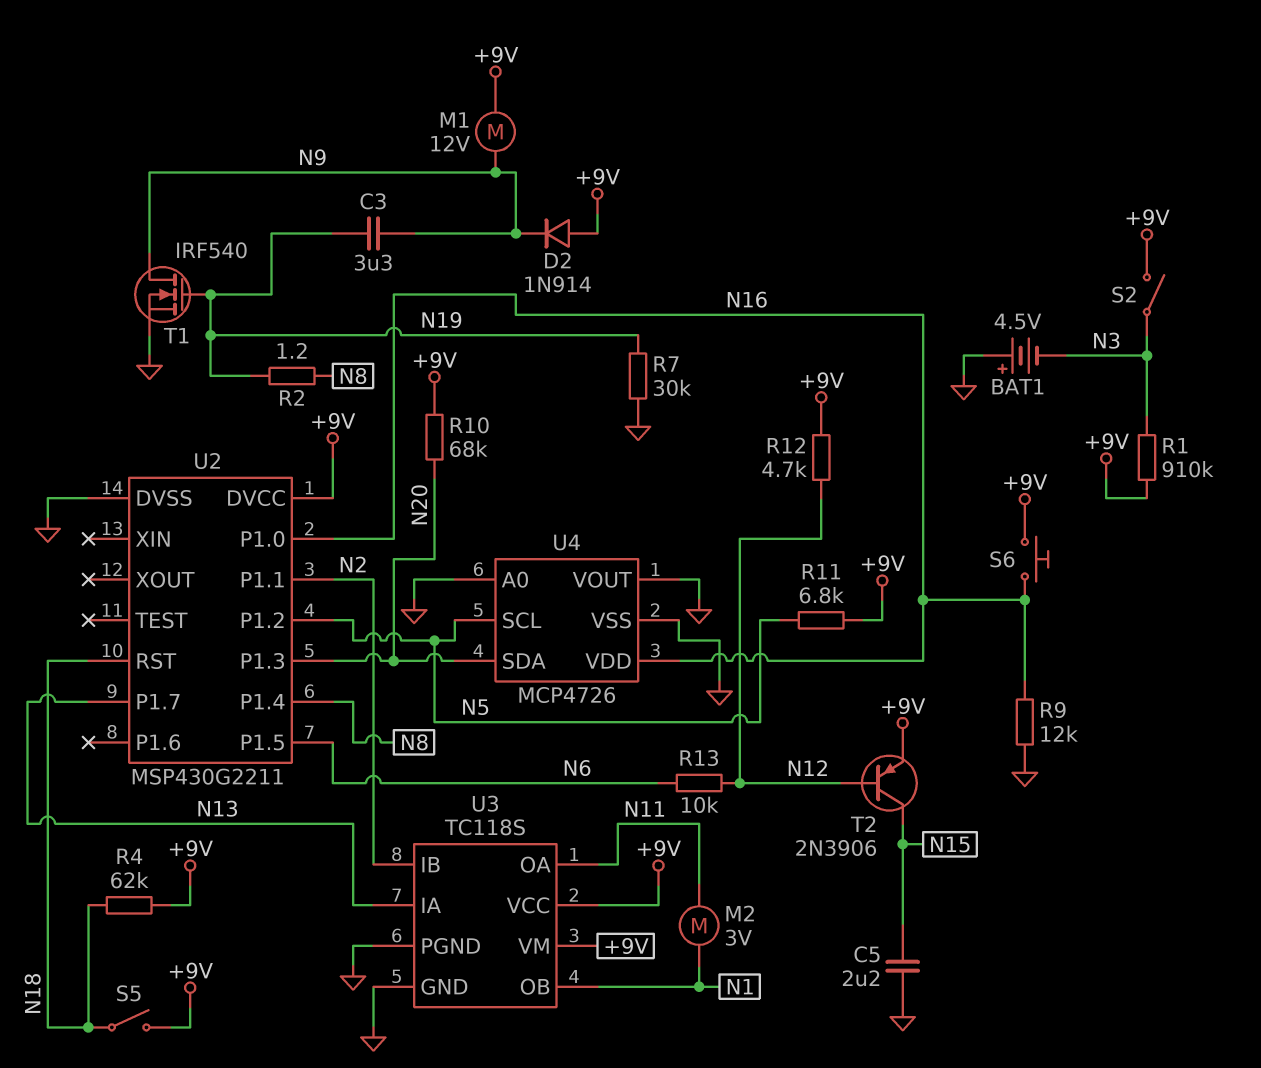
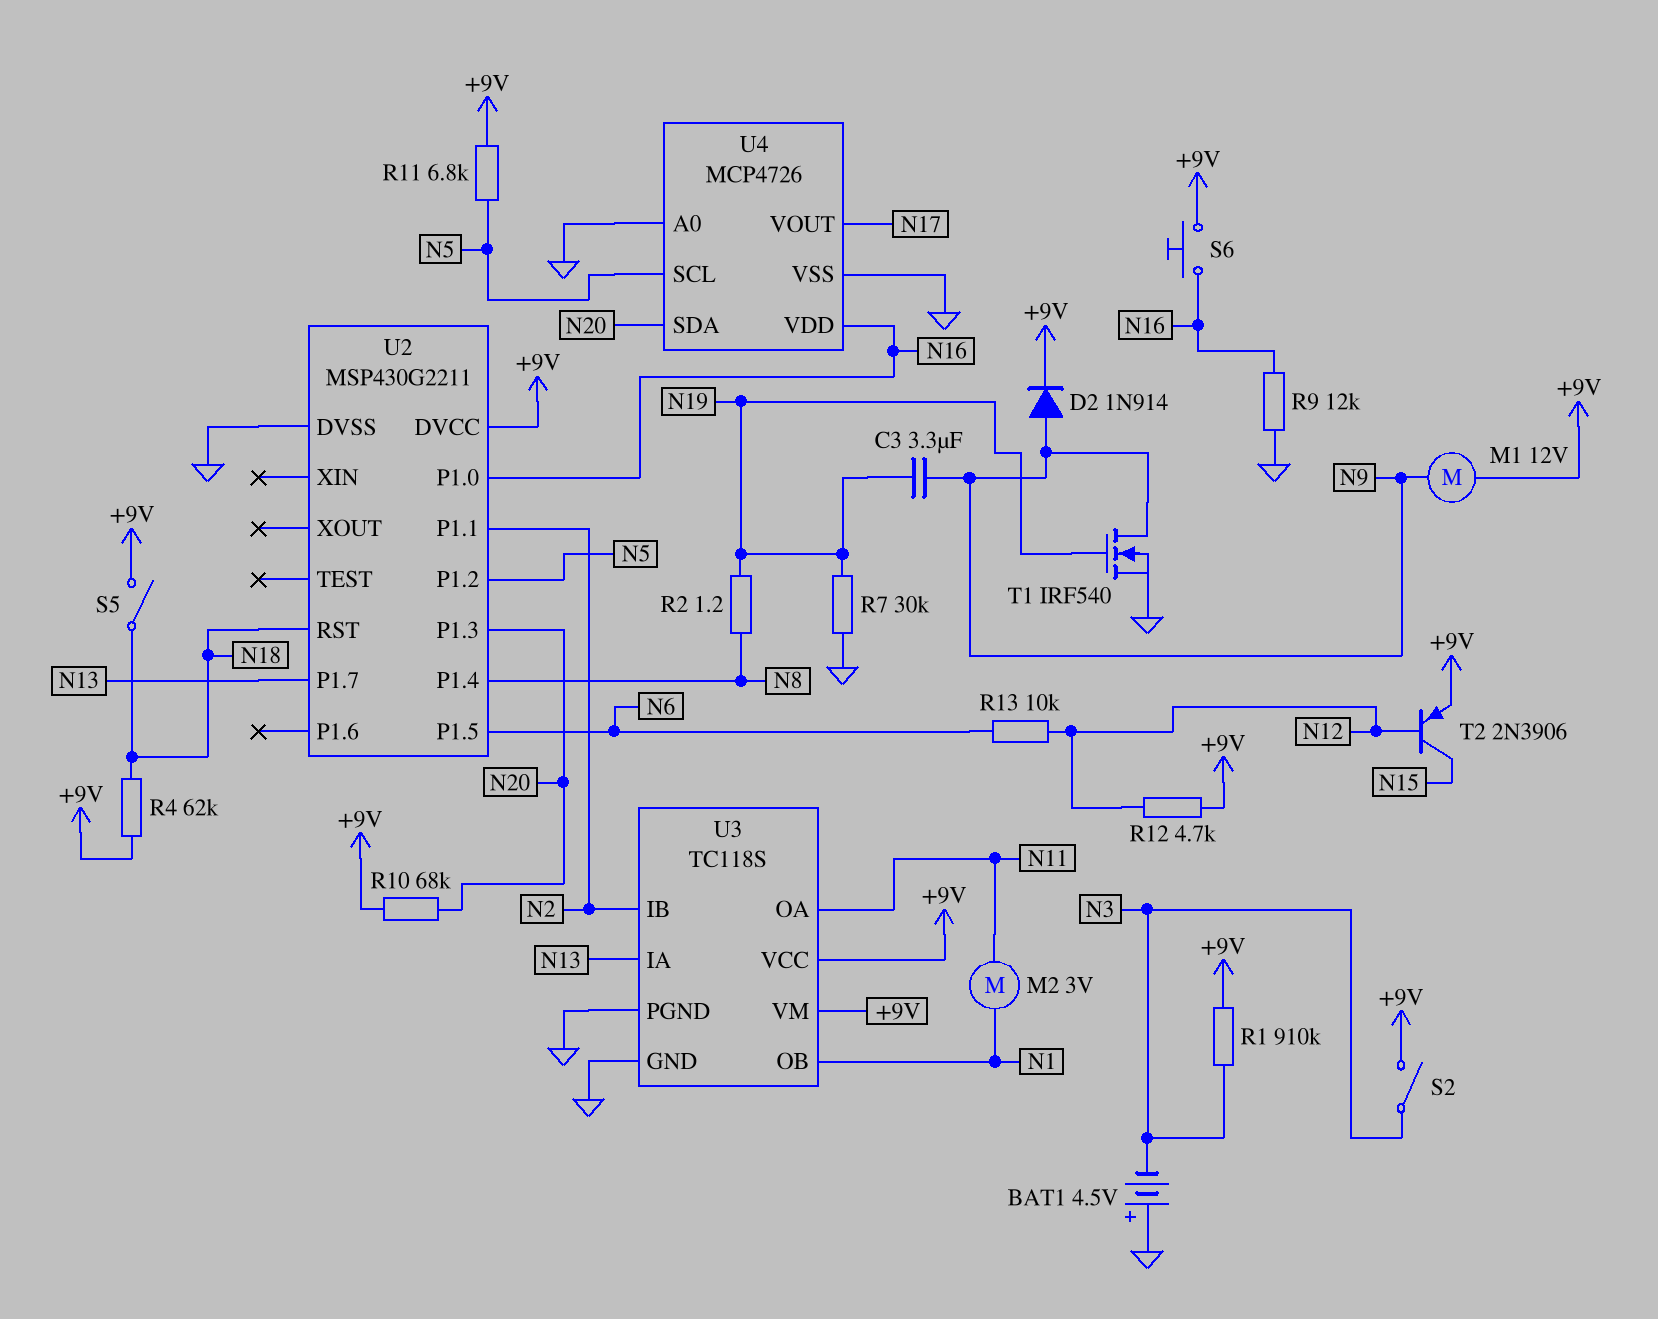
C5: 2.2uF (GND, N15) -> none
D2: diode 1N914 (A +9V, K N9) -> diode 1N914 (A N9, K +9V)
U4 pin VOUT: GND -> N17

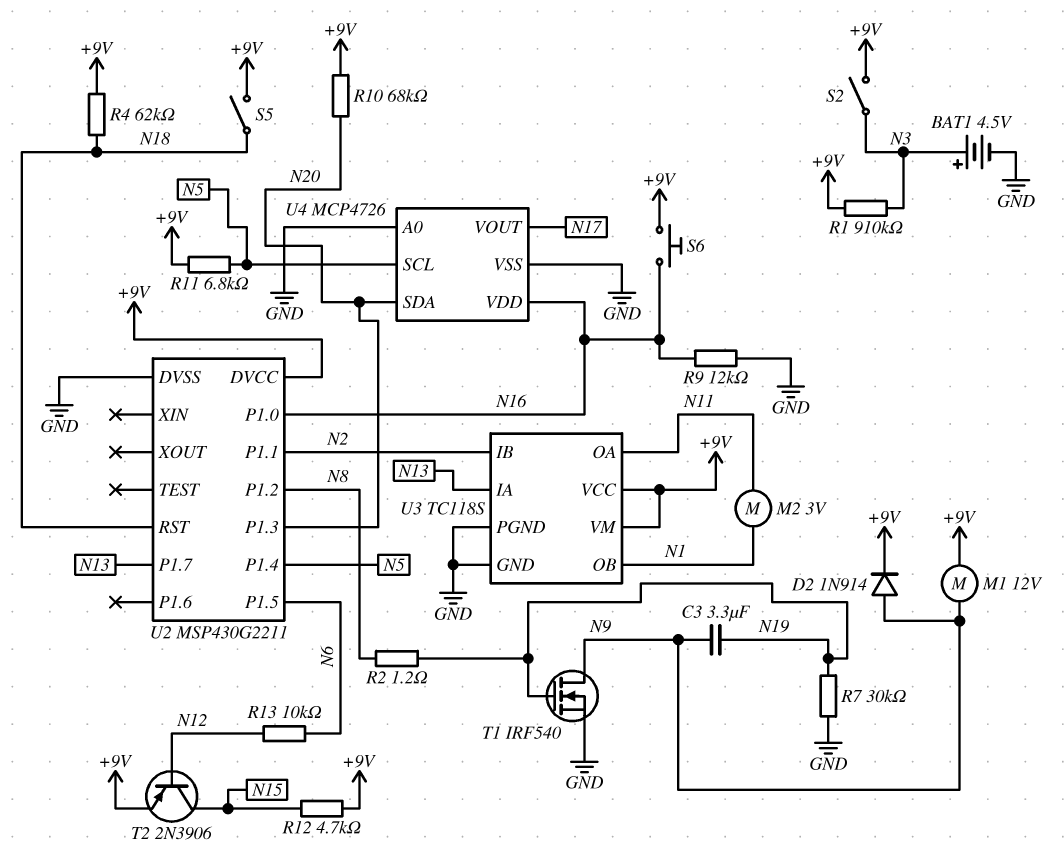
BAT1: 4.5V (plus GND, minus N3) -> 4.5V (plus N3, minus GND)
R12: 4.7k (+9V, N12) -> 4.7k (+9V, N15)
U2 pin P1.2: N5 -> N8
U2 pin P1.4: N8 -> N5

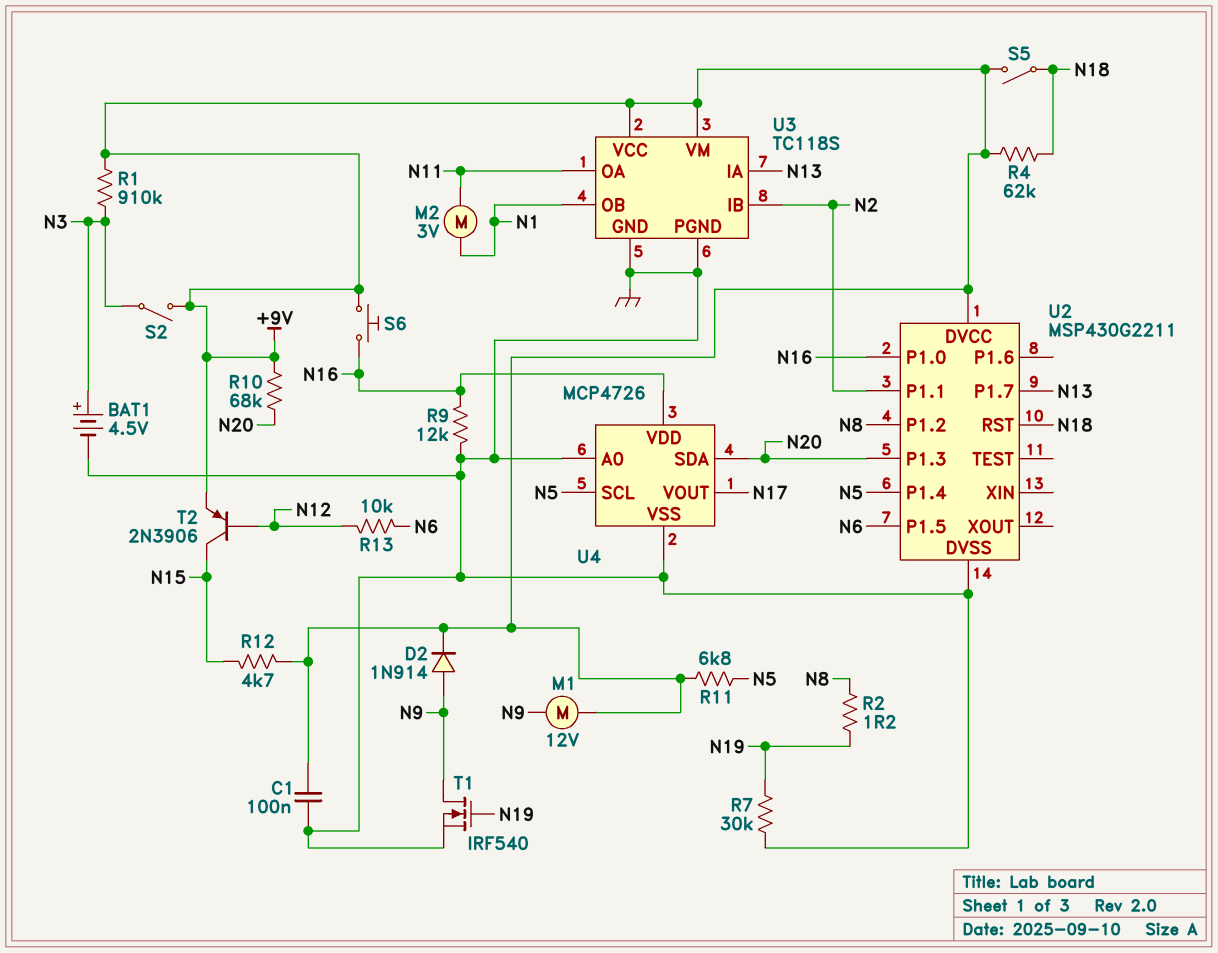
C1: none -> 100nF (+9V, GND)
C3: 3.3uF (N9, N19) -> none

